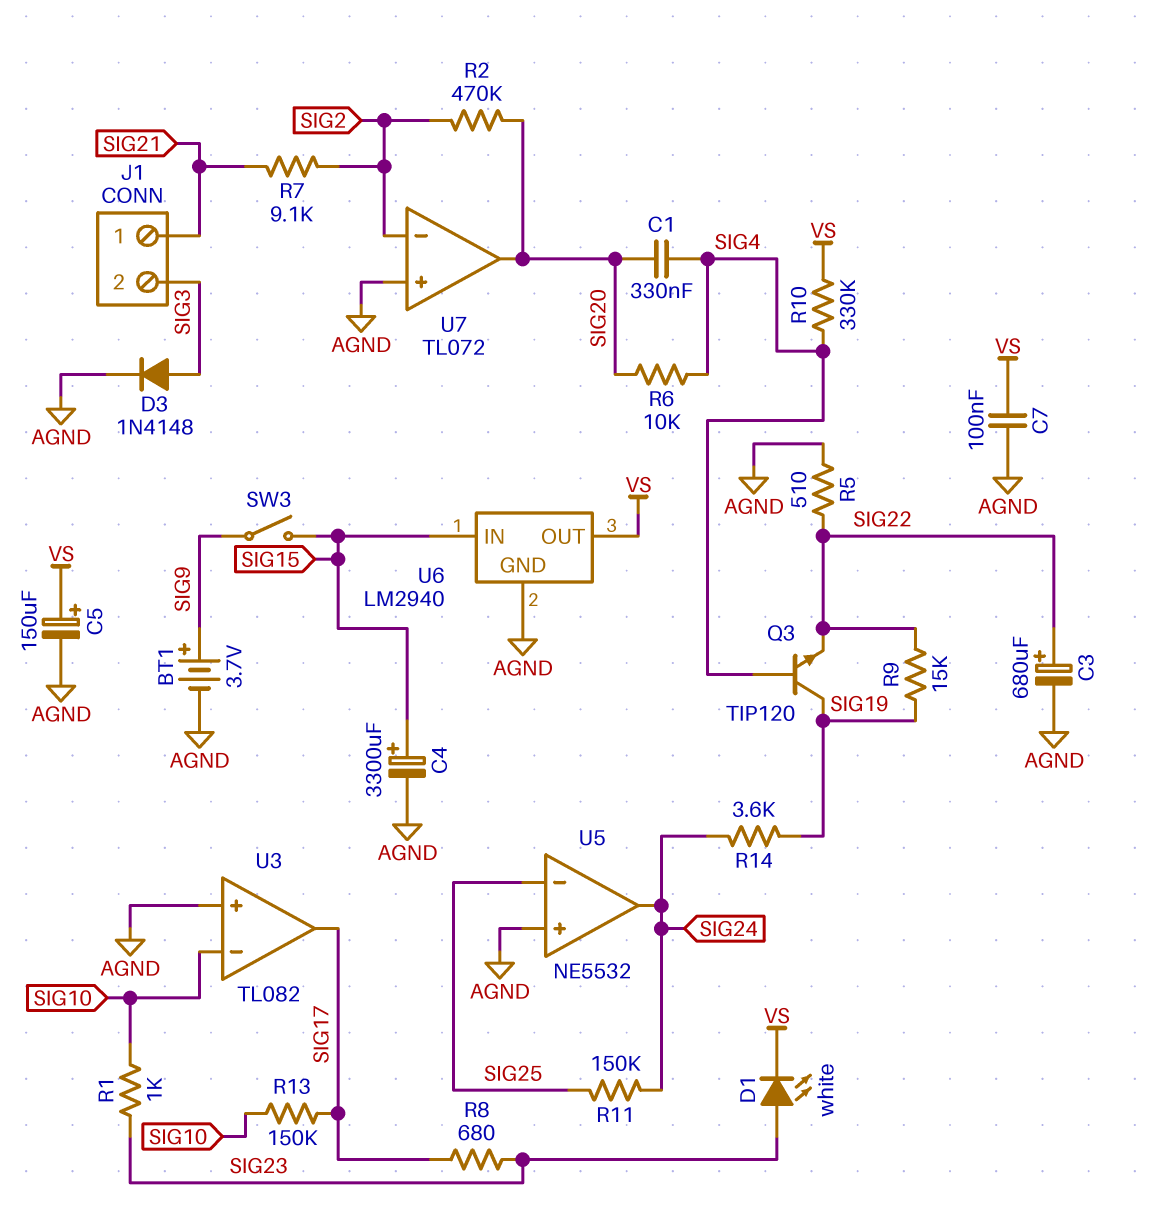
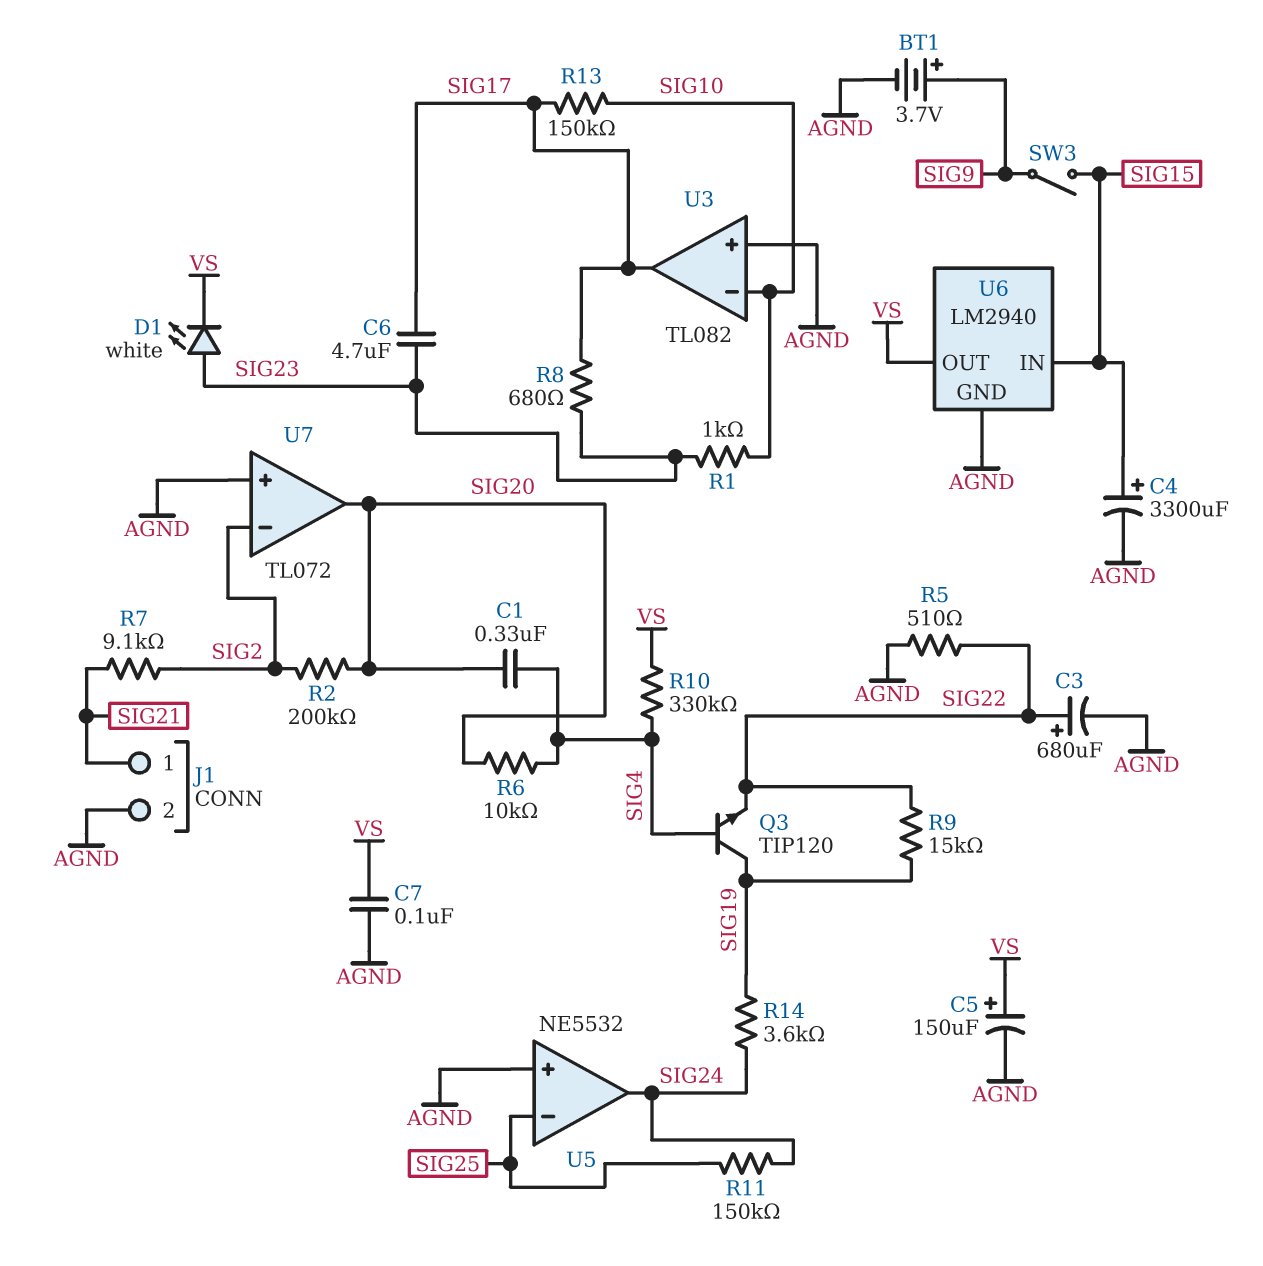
C6: none -> 4.7uF (SIG17, SIG23)
D3: diode 1N4148 (A SIG3, K AGND) -> none
J1 pin 2: SIG3 -> AGND
R2: 470k (SIG2, SIG20) -> 200k (SIG2, SIG20)

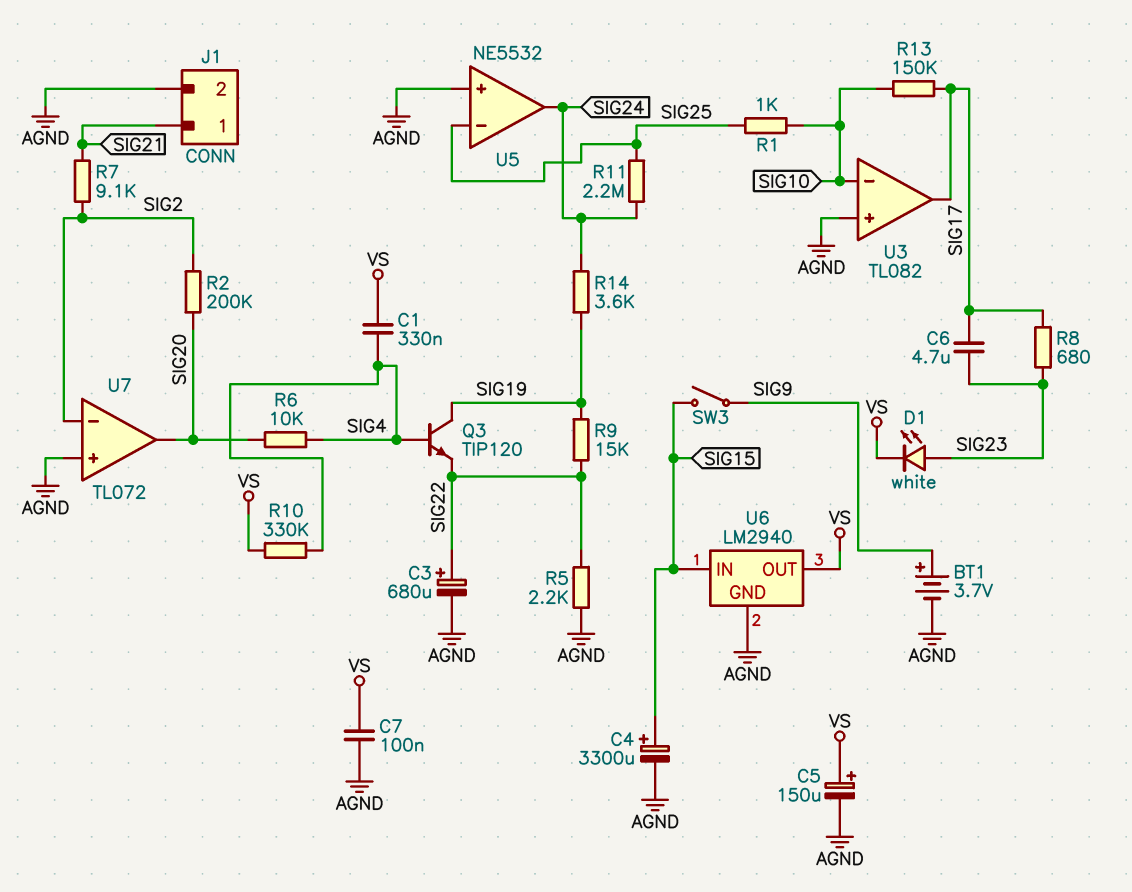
C1: 330nF (SIG4, SIG20) -> 330nF (SIG4, VS)
R1: 1k (SIG10, SIG23) -> 1k (SIG10, SIG25)
R5: 510 (AGND, SIG22) -> 2.2k (AGND, SIG22)
R11: 150k (SIG24, SIG25) -> 2.2M (SIG24, SIG25)

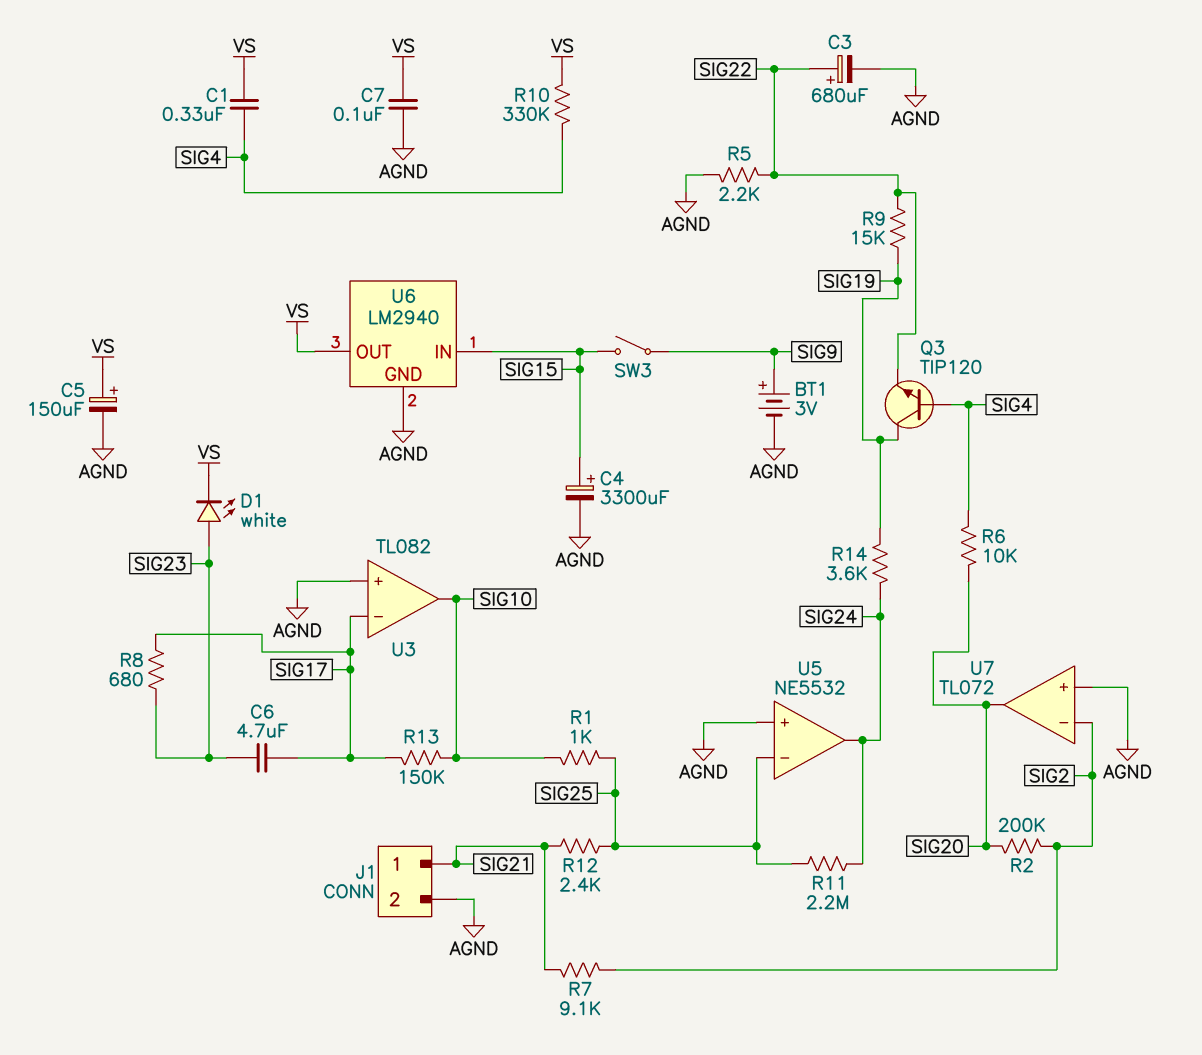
BT1: 3.7V (plus SIG9, minus AGND) -> 3V (plus SIG9, minus AGND)
R12: none -> 2.4k (SIG21, SIG25)
U3 pin in-: SIG10 -> SIG17
U3 pin out: SIG17 -> SIG10

